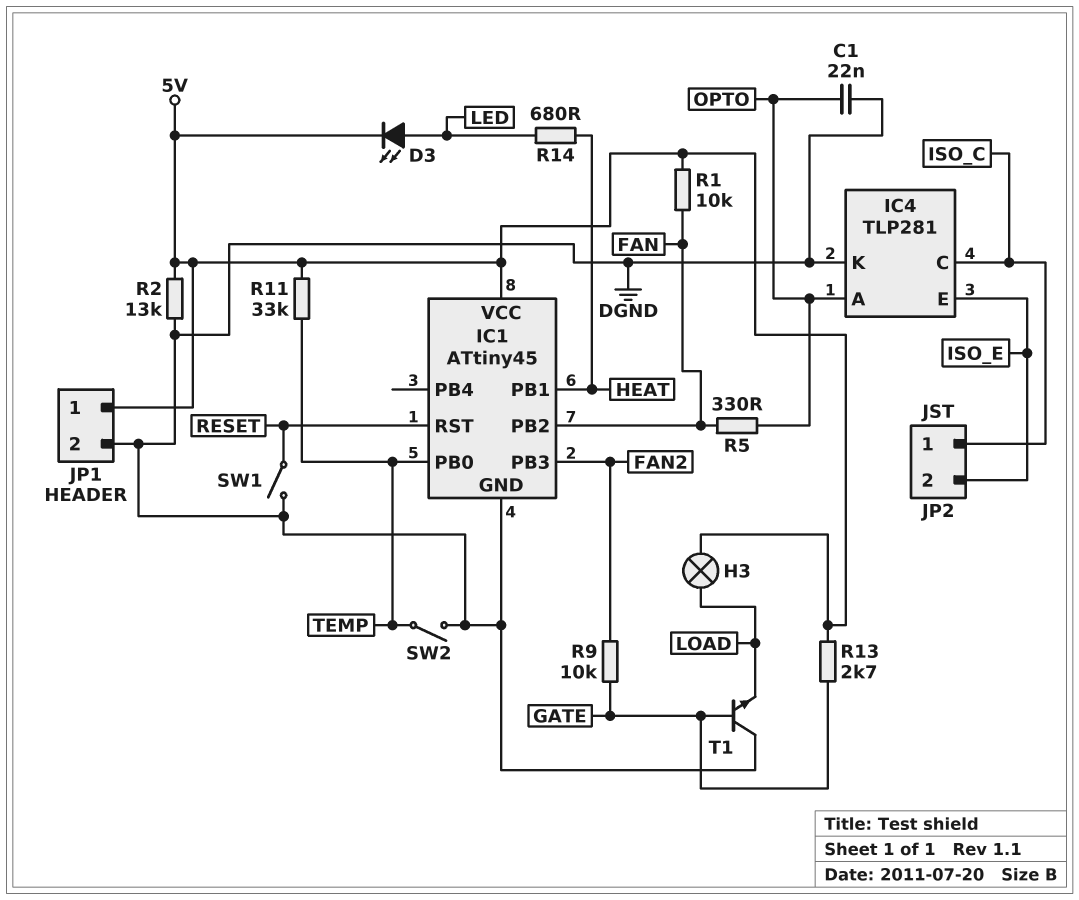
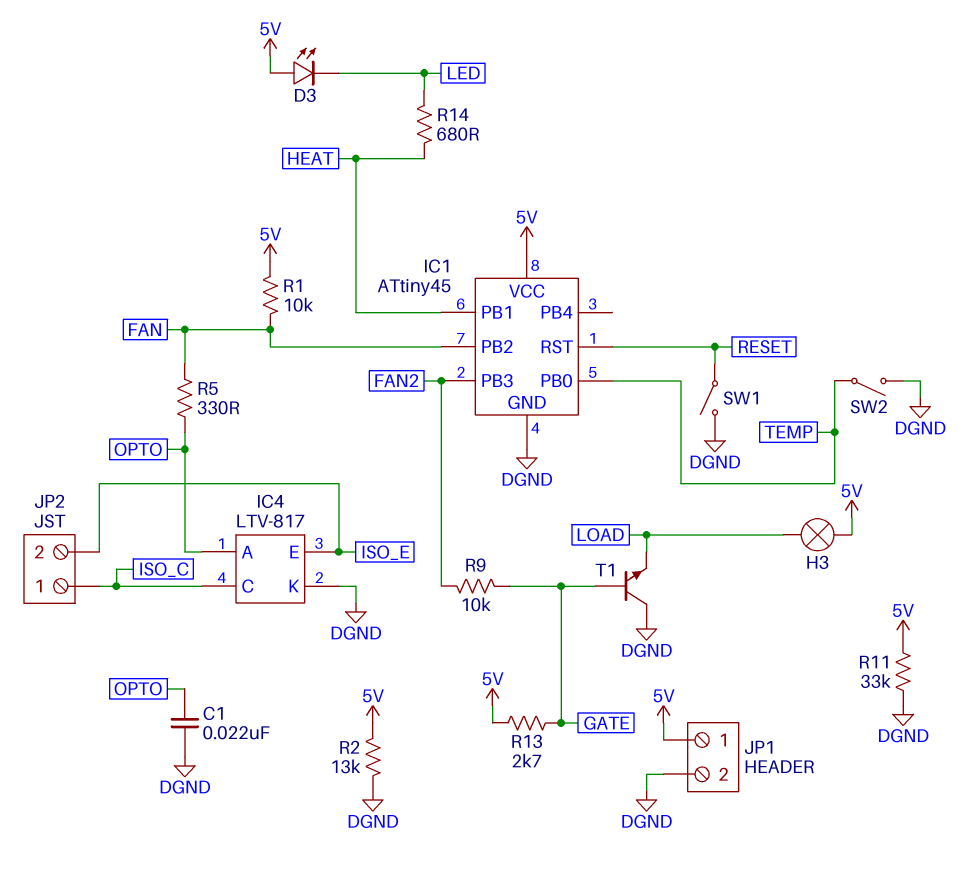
D3: LED (A LED, K 5V) -> LED (A 5V, K LED)
IC4: TLP281 -> LTV-817
R11: 33k (5V, TEMP) -> 33k (5V, DGND)

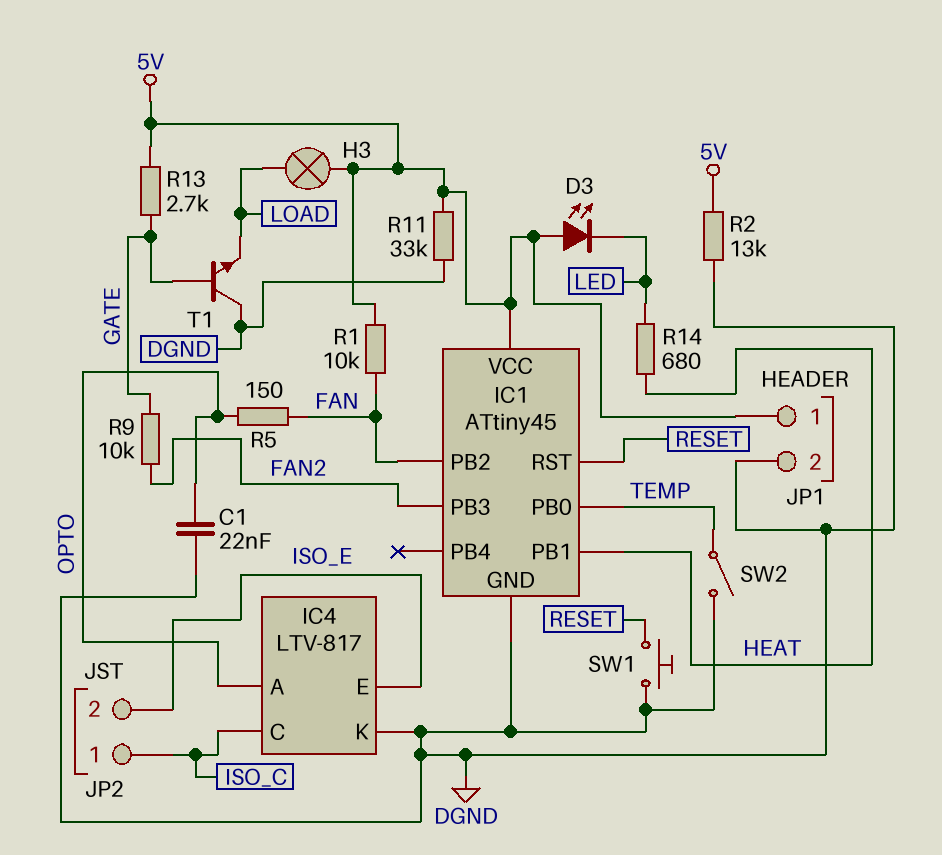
R5: 330 (FAN, OPTO) -> 150 (FAN, OPTO)
SW1: switch (DGND, RESET) -> button (DGND, RESET)

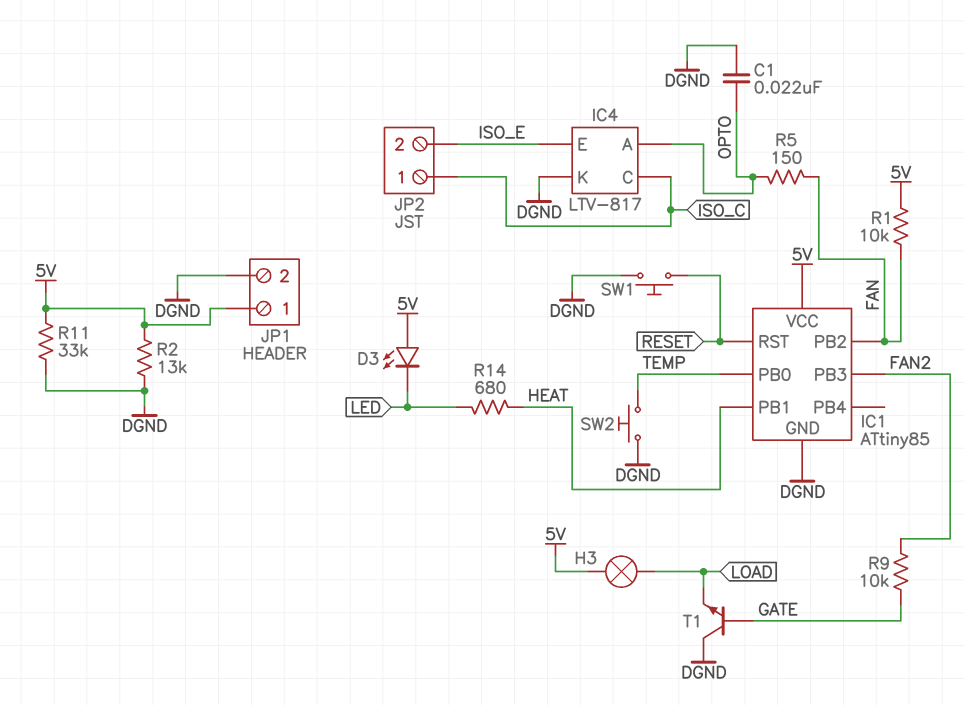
IC1: ATtiny45 -> ATtiny85
R13: 2.7k (5V, GATE) -> none
SW2: switch (DGND, TEMP) -> button (DGND, TEMP)

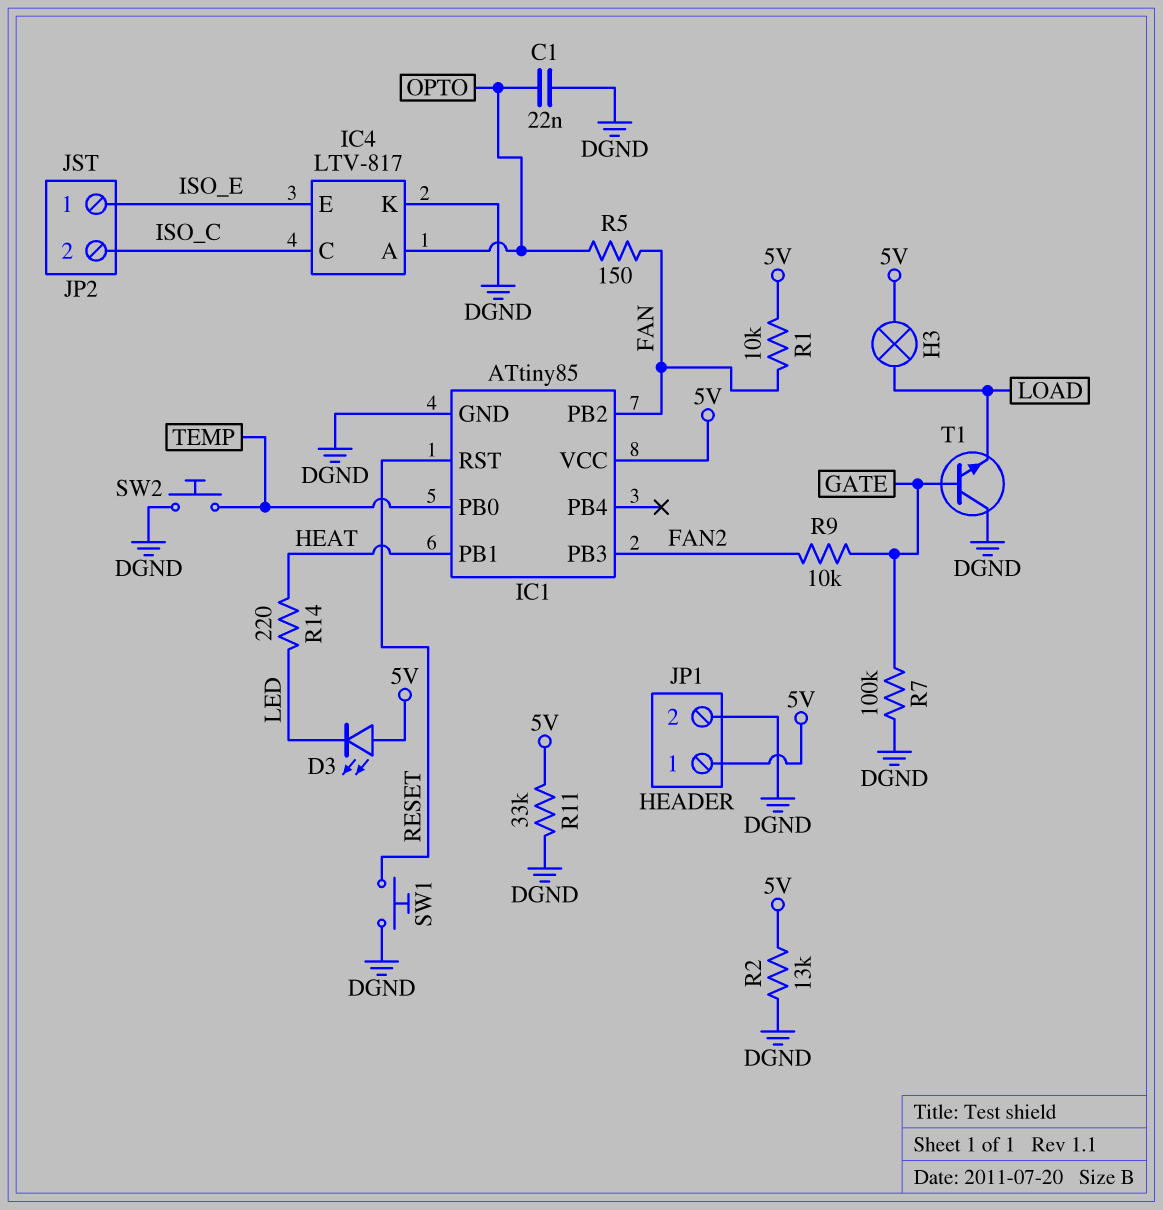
JP2 pin 1: ISO_C -> ISO_E
JP2 pin 2: ISO_E -> ISO_C
R7: none -> 100k (DGND, GATE)
R14: 680 (HEAT, LED) -> 220 (HEAT, LED)

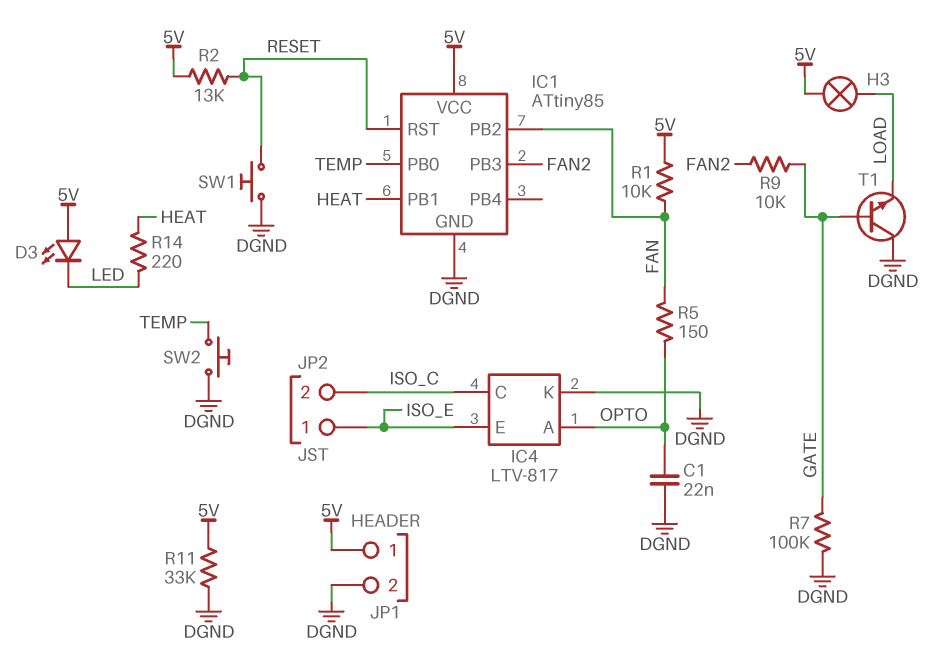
R2: 13k (5V, DGND) -> 13k (5V, RESET)

